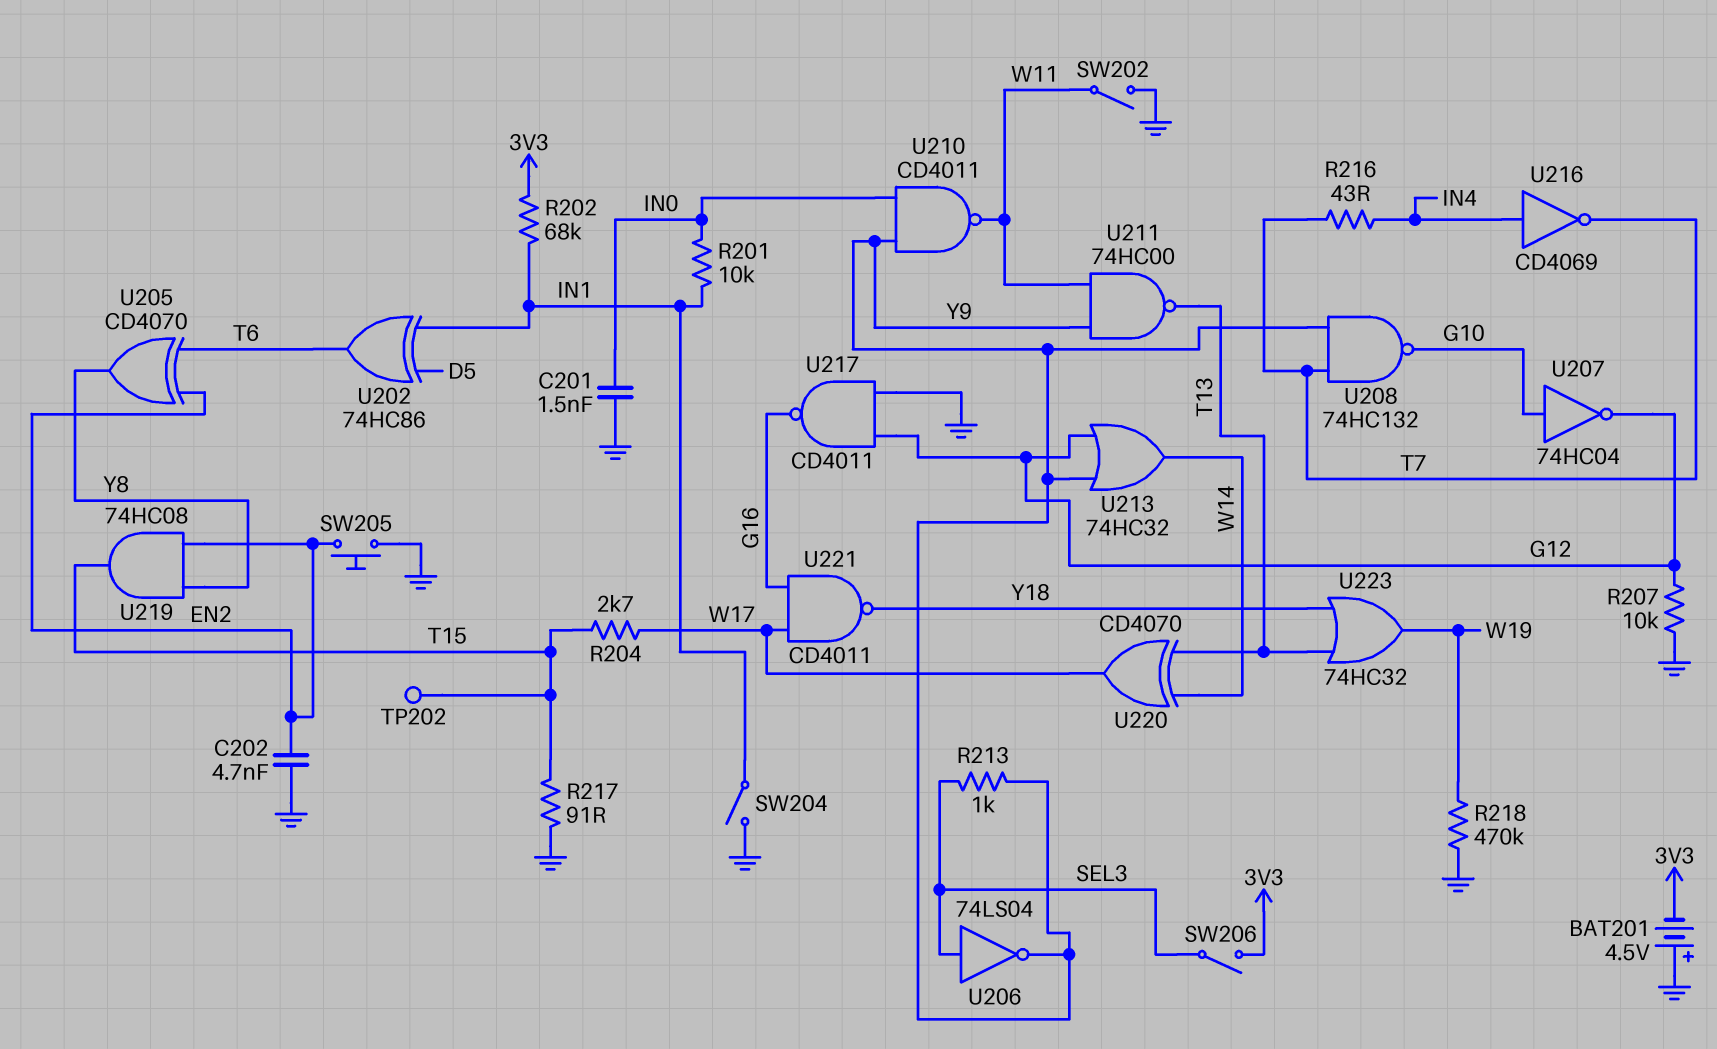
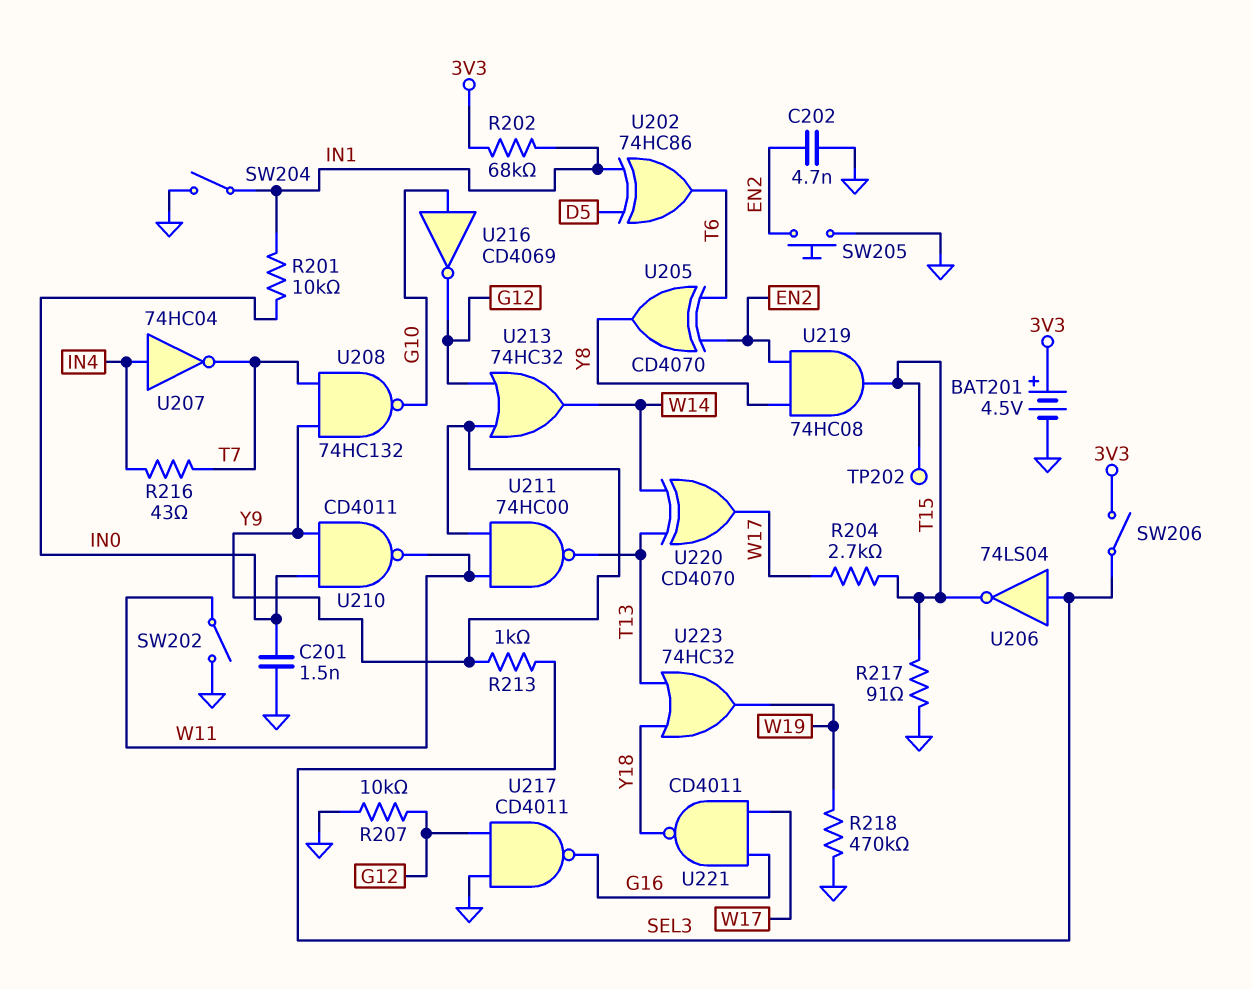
BAT201: 4.5V (plus GND, minus 3V3) -> 4.5V (plus 3V3, minus GND)
U206: NOT 74LS04 (in SEL3, out Y9) -> NOT 74LS04 (in SEL3, out T15)
U207: NOT 74HC04 (in G10, out G12) -> NOT 74HC04 (in IN4, out T7)
U216: NOT CD4069 (in IN4, out T7) -> NOT CD4069 (in G10, out G12)

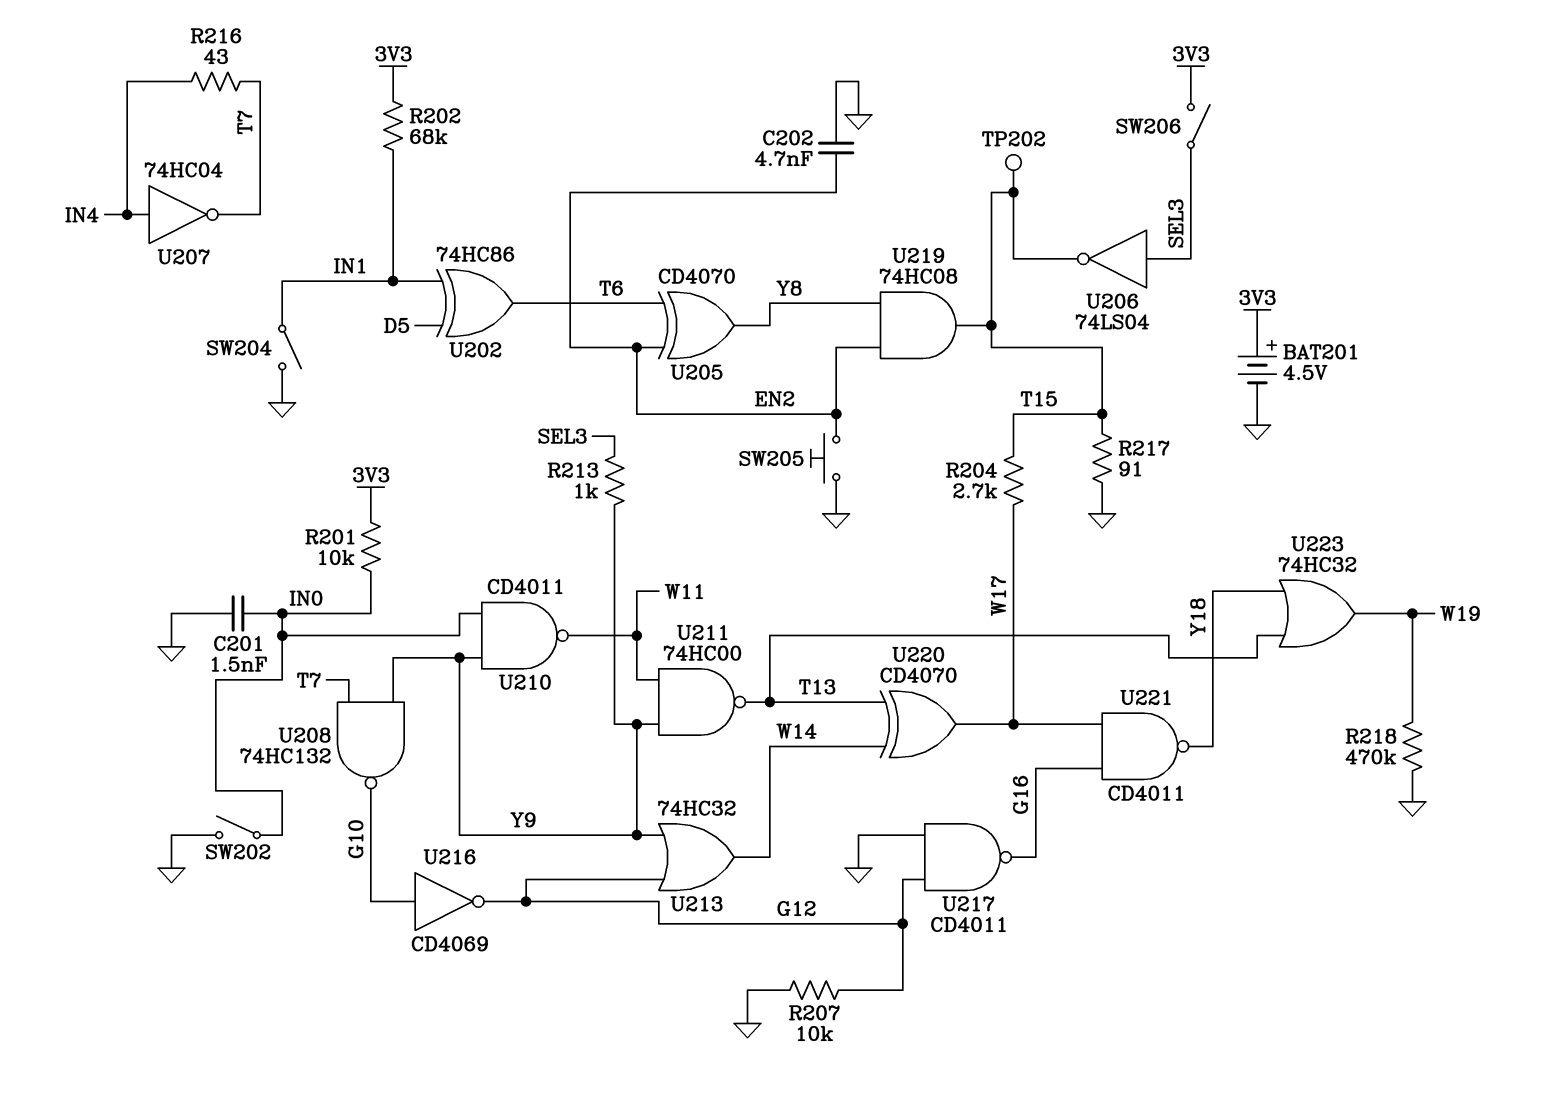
R201: 10k (IN0, IN1) -> 10k (3V3, IN0)
SW202: switch (GND, W11) -> switch (GND, IN0)

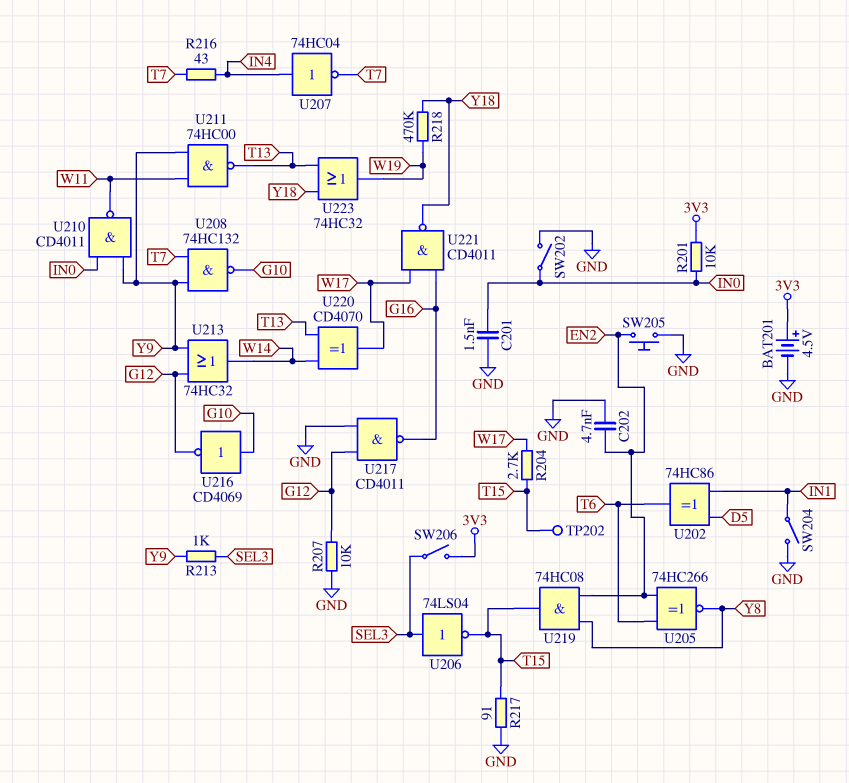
R202: 68k (3V3, IN1) -> none
R218: 470k (GND, W19) -> 470k (W19, Y18)
U205: XOR CD4070 (in EN2, in T6, out Y8) -> XNOR 74HC266 (in EN2, in T6, out Y8)

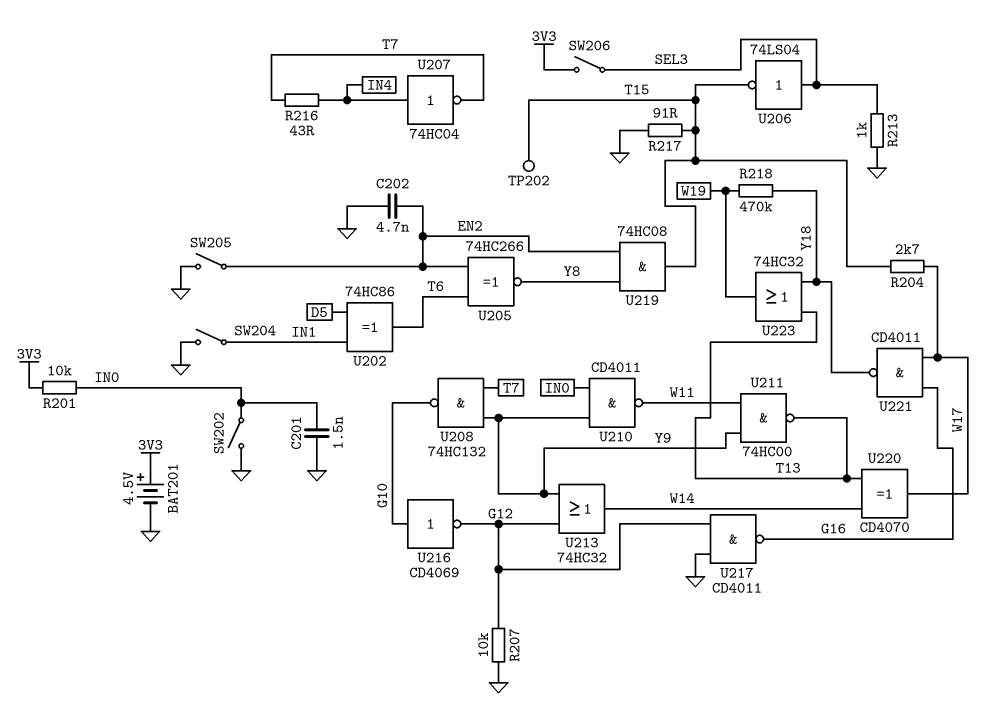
R213: 1k (SEL3, Y9) -> 1k (GND, SEL3)
SW205: button (EN2, GND) -> switch (EN2, GND)

